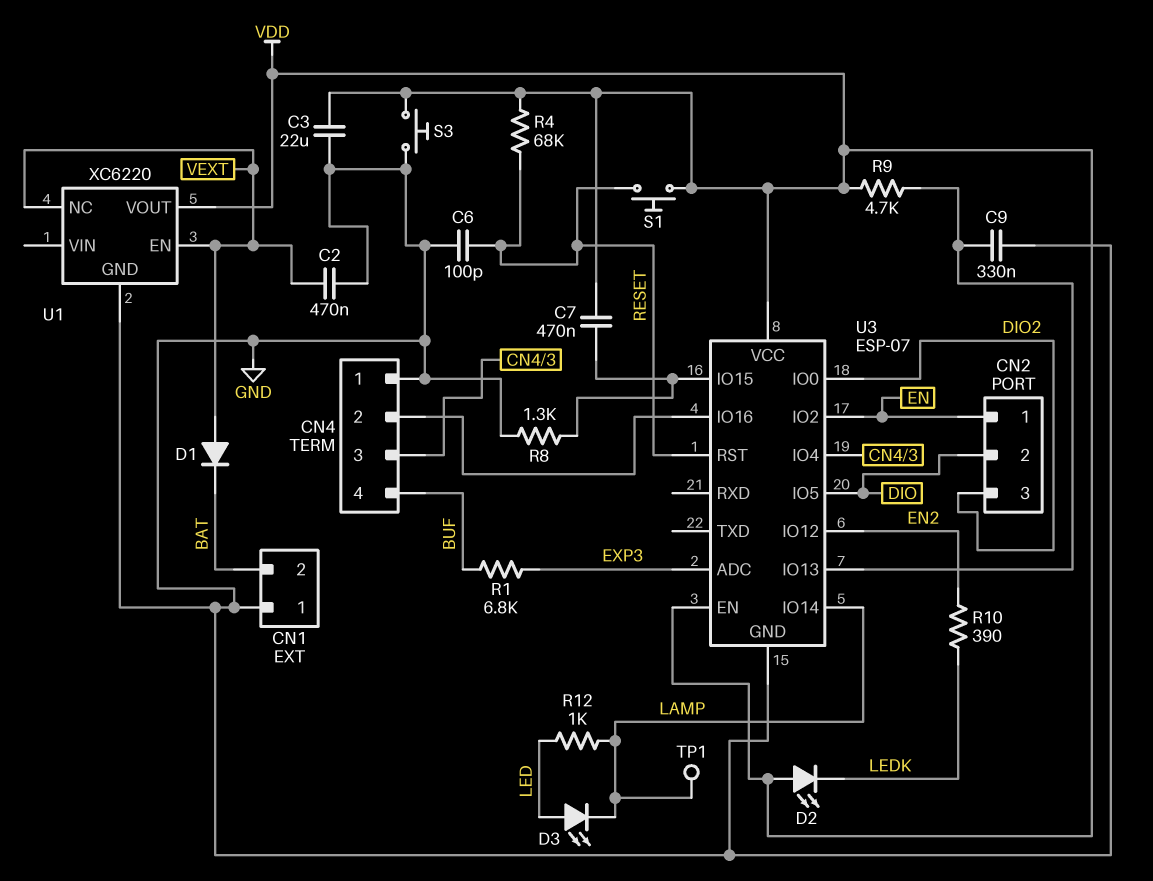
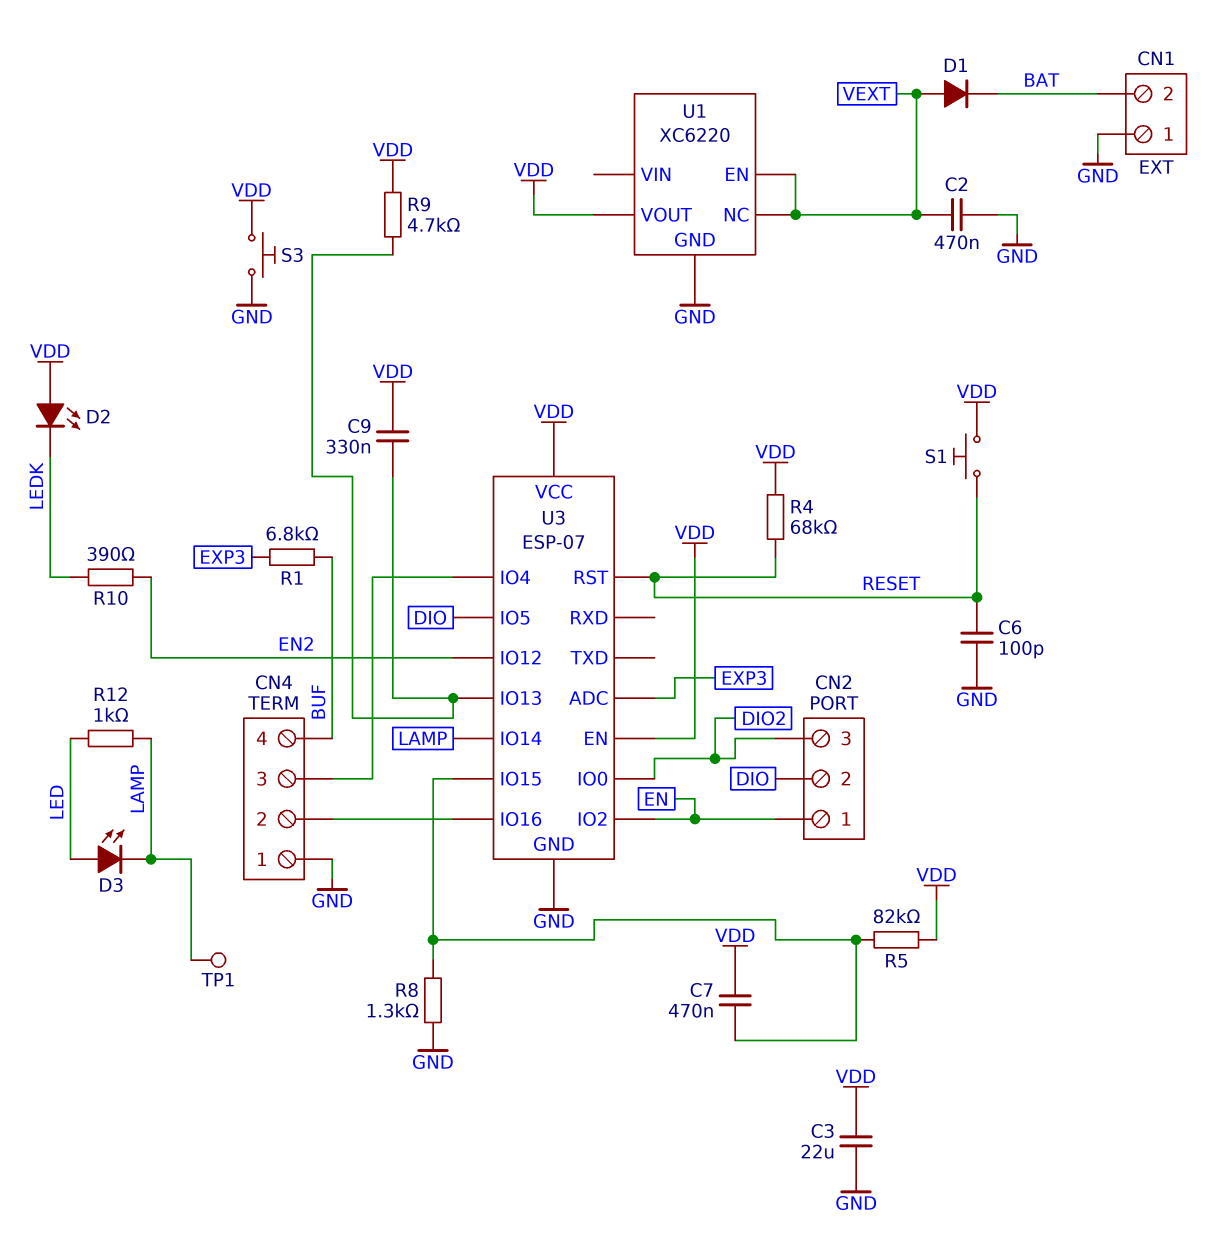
C9: 330nF (GND, U3/IO13) -> 330nF (U3/IO13, VDD)
R5: none -> 82k (U3/IO15, VDD)

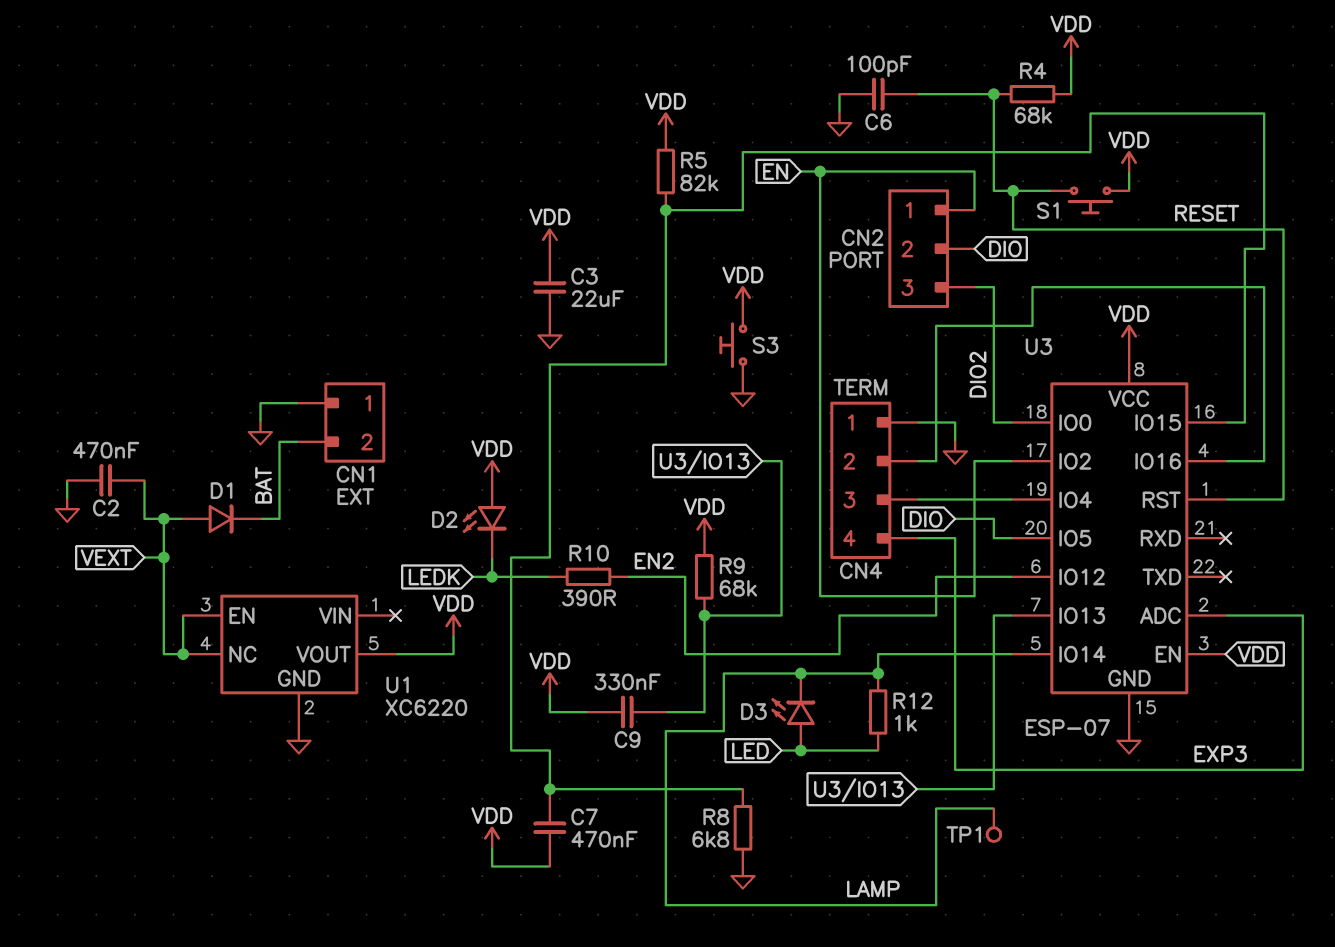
CN4 pin 4: BUF -> EXP3
R1: 6.8k (BUF, EXP3) -> none
R8: 1.3k (GND, U3/IO15) -> 6.8k (GND, U3/IO15)
R9: 4.7k (U3/IO13, VDD) -> 68k (U3/IO13, VDD)

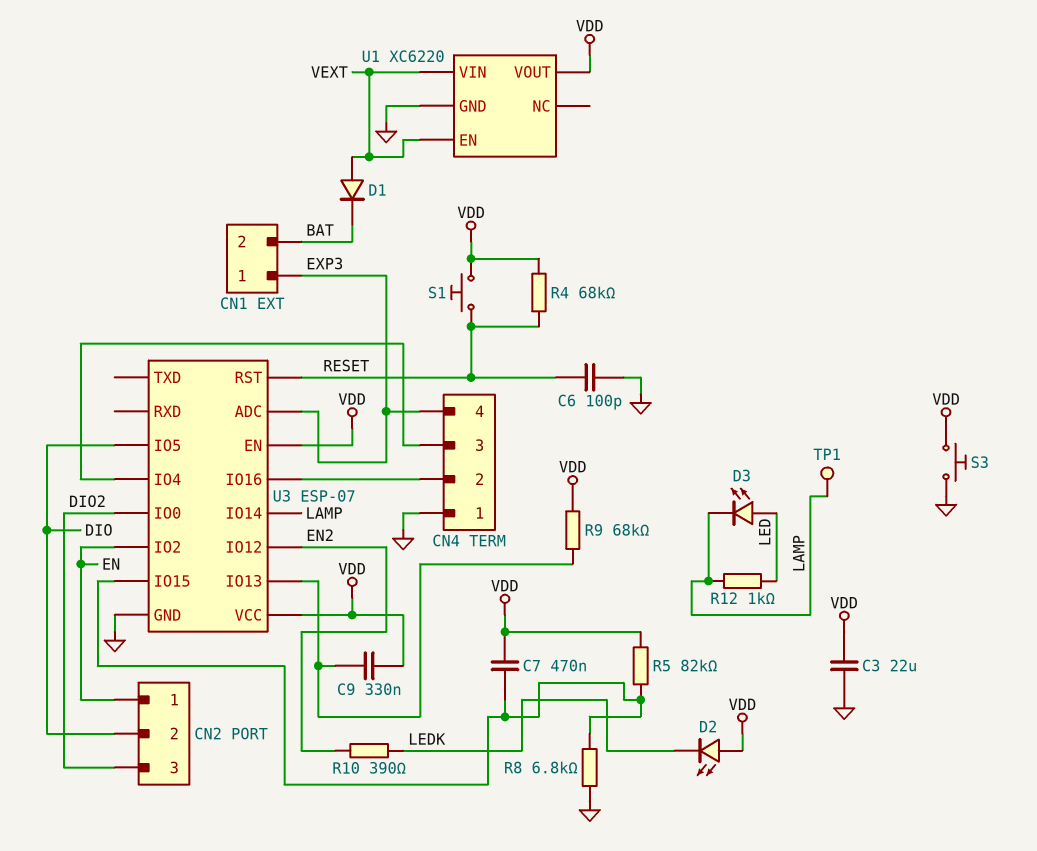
C2: 470nF (GND, VEXT) -> none
CN1 pin 1: GND -> EXP3
U1 pin NC: VEXT -> none
U1 pin VIN: none -> VEXT

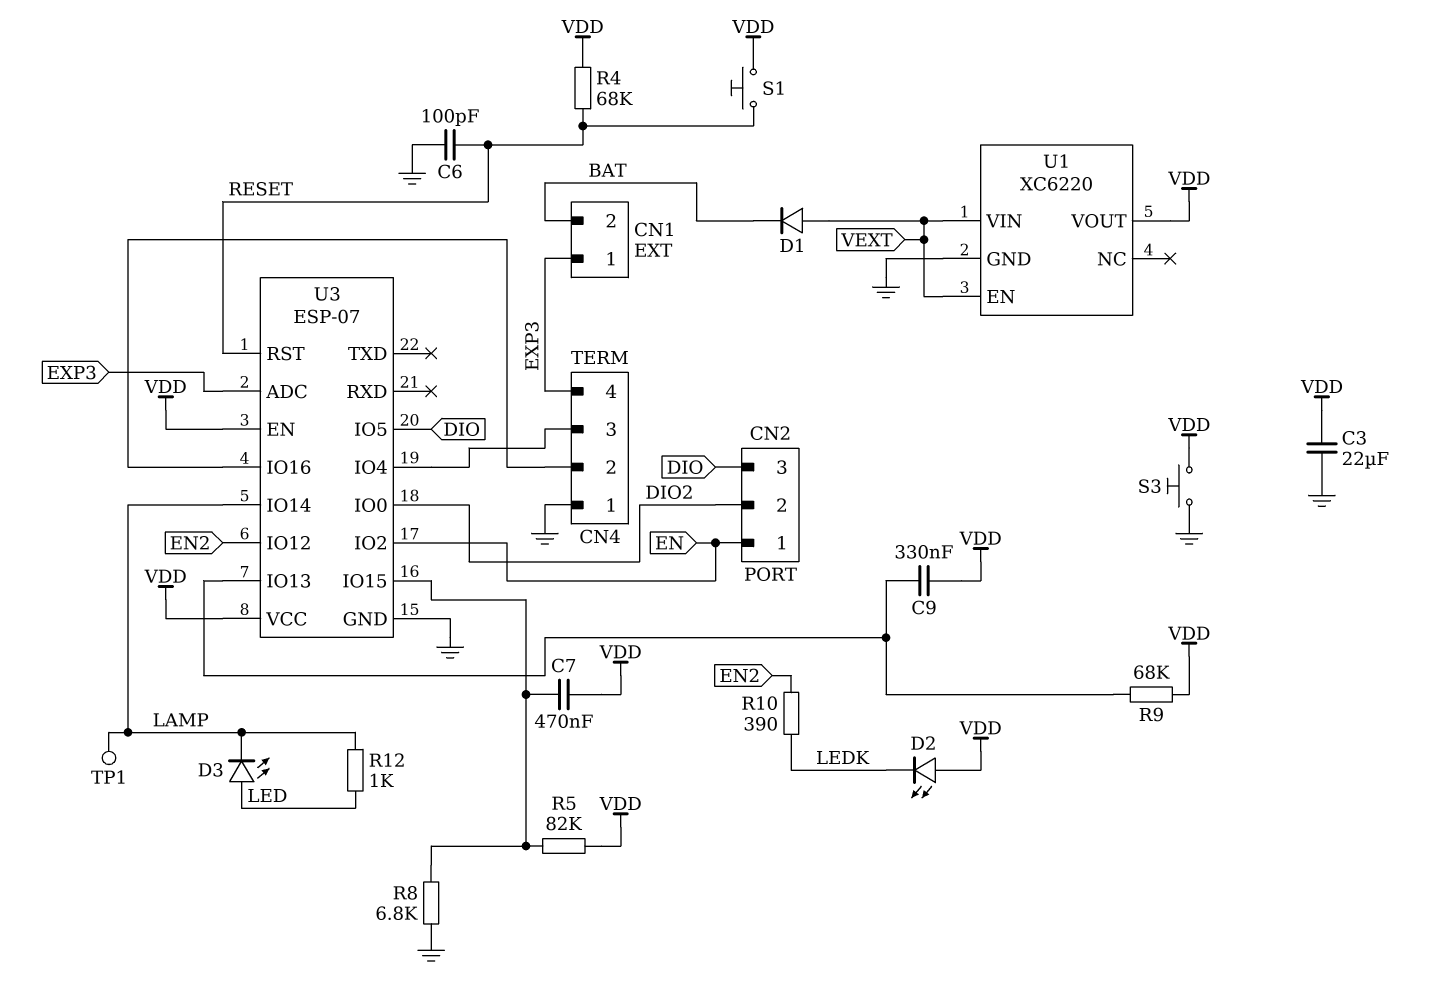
CN2 pin 2: DIO -> DIO2
CN2 pin 3: DIO2 -> DIO

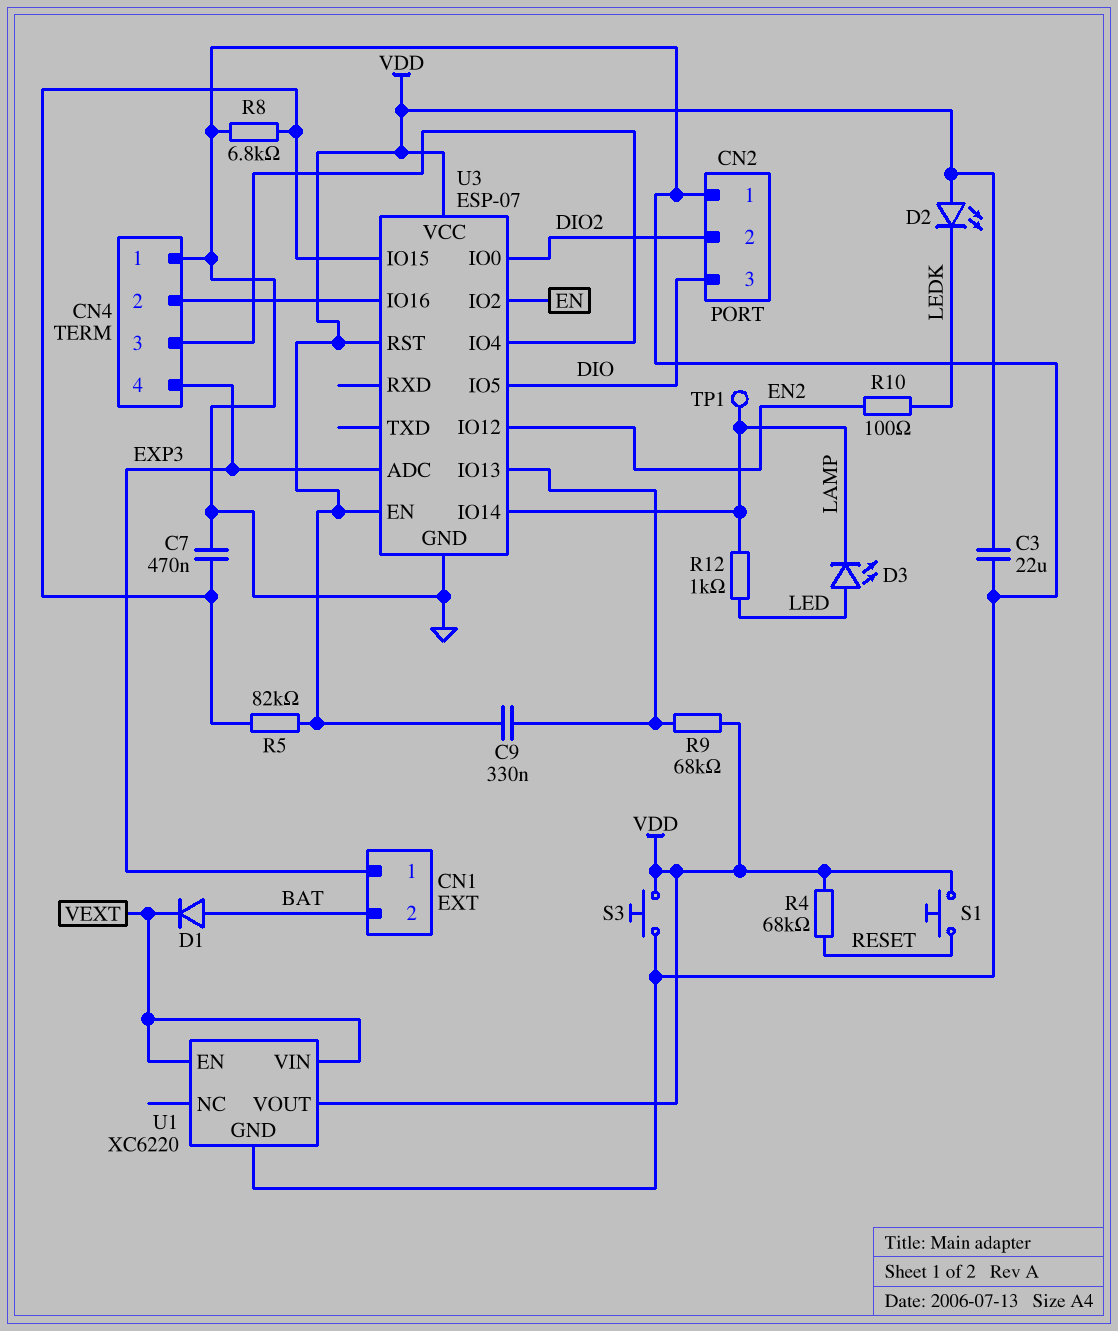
C6: 100pF (GND, RESET) -> none
C7: 470nF (U3/IO15, VDD) -> 470nF (GND, U3/IO15)
CN2 pin 1: EN -> GND
D1: diode (A VEXT, K BAT) -> diode (A BAT, K VEXT)
R10: 390 (EN2, LEDK) -> 100 (EN2, LEDK)
U3 pin RST: RESET -> VDD

